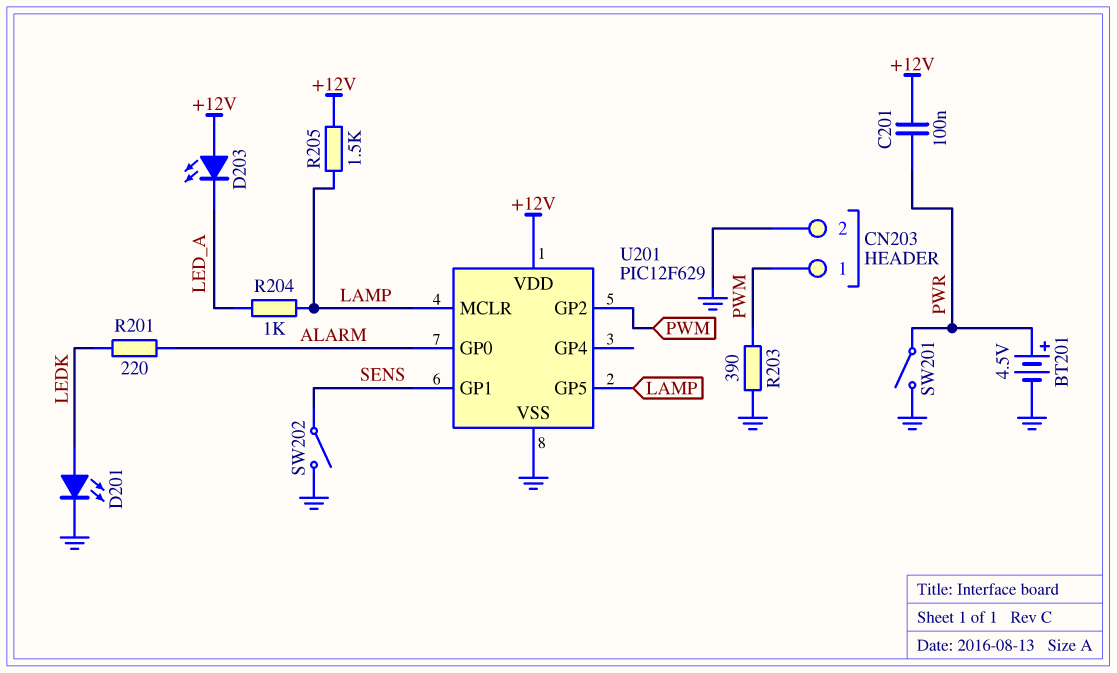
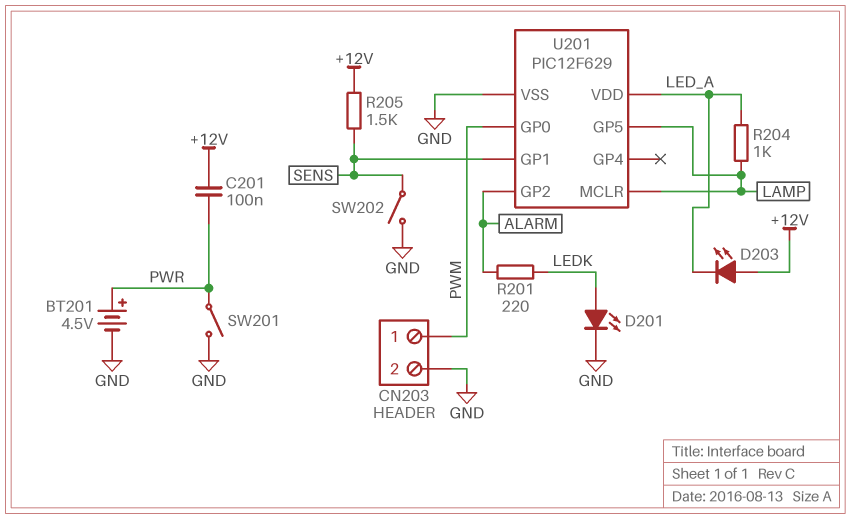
R203: 390 (GND, PWM) -> none
R205: 1.5k (+12V, LAMP) -> 1.5k (+12V, SENS)
U201 pin GP0: ALARM -> PWM
U201 pin GP2: PWM -> ALARM
U201 pin VDD: +12V -> LED_A

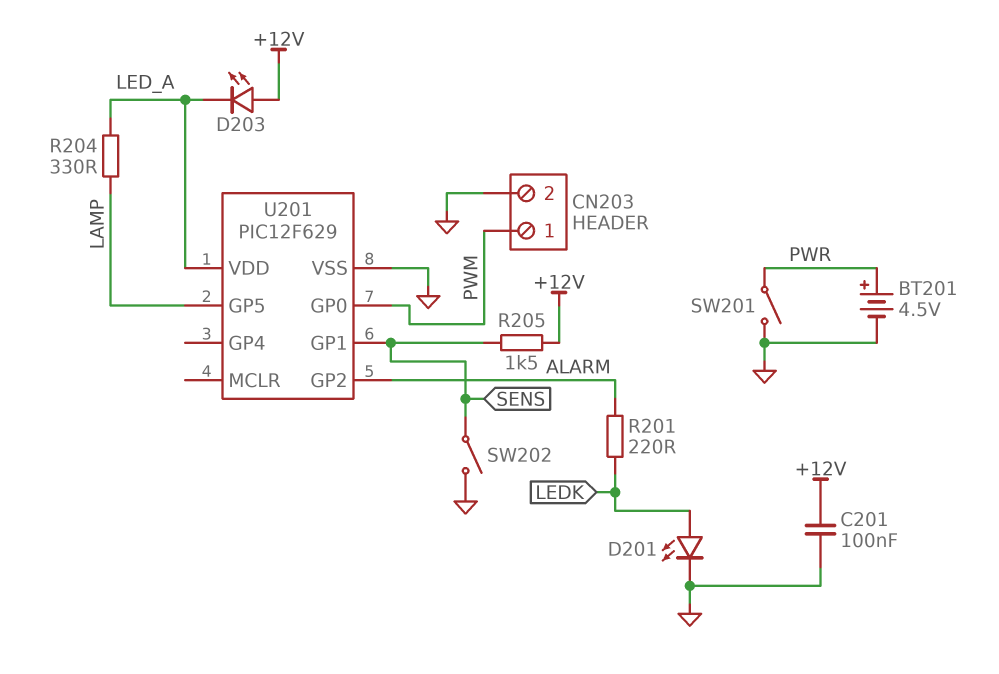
C201: 100nF (+12V, PWR) -> 100nF (+12V, GND)
R204: 1k (LAMP, LED_A) -> 330 (LAMP, LED_A)
U201 pin MCLR: LAMP -> none

